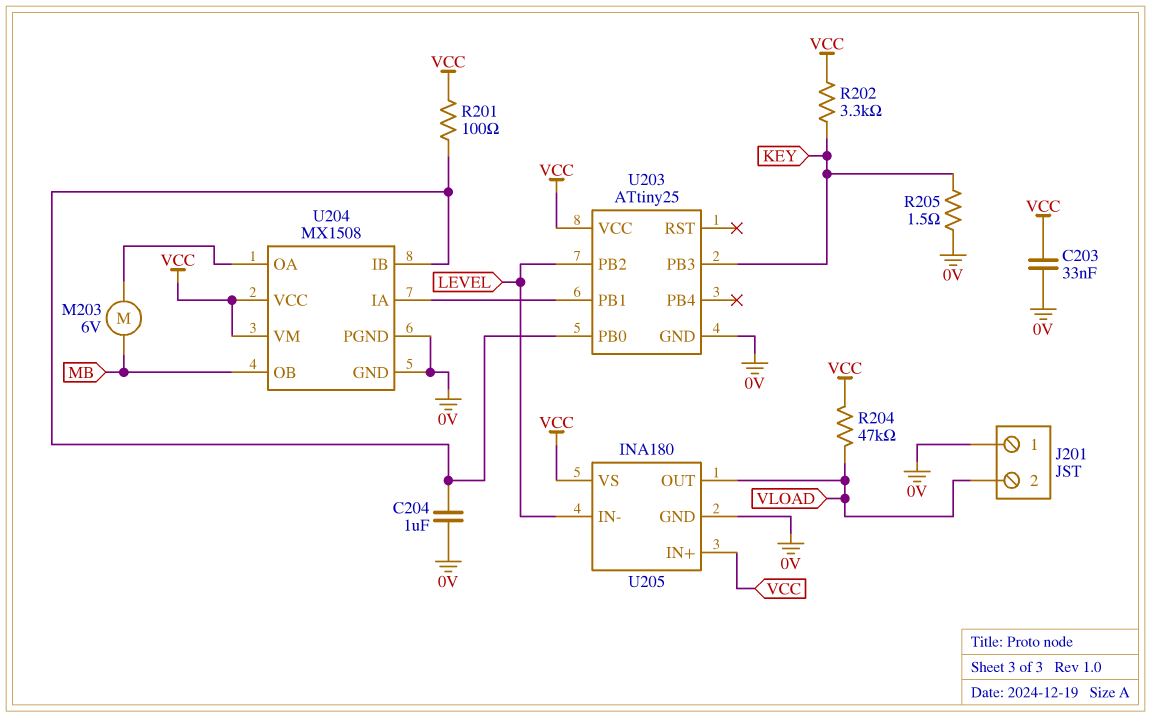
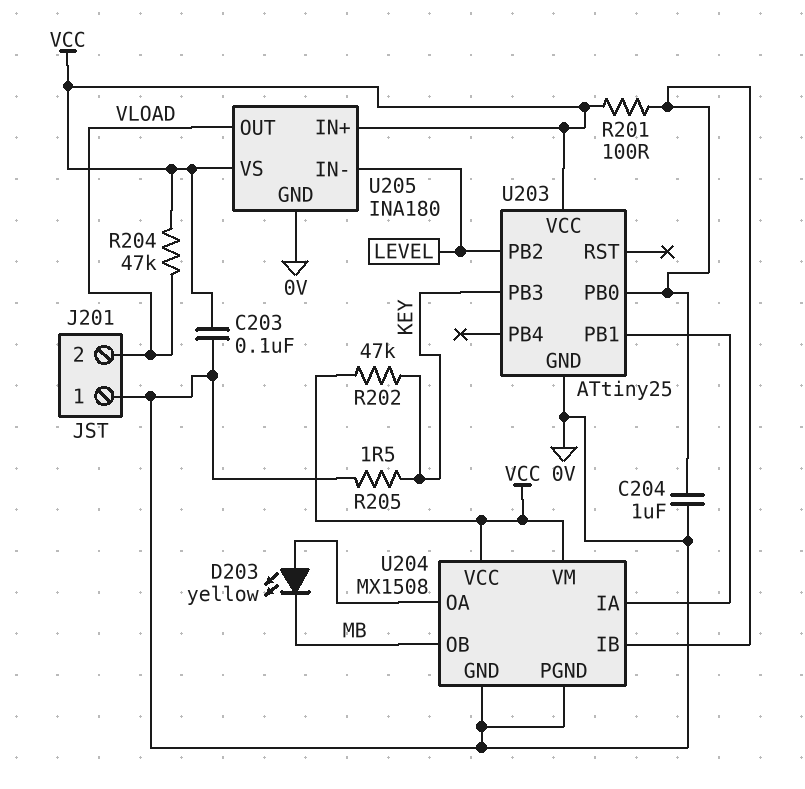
C203: 33nF (0V, VCC) -> 100nF (0V, VCC)
D203: none -> LED yellow (A U204/OA, K MB)
M203: motor 6V (MB, U204/OA) -> none
R202: 3.3k (KEY, VCC) -> 47k (KEY, VCC)

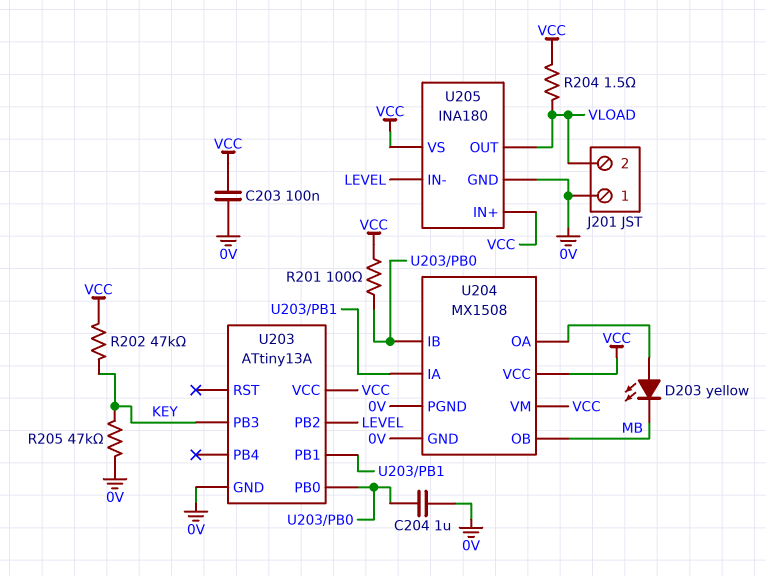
R204: 47k (VCC, VLOAD) -> 1.5 (VCC, VLOAD)
R205: 1.5 (0V, KEY) -> 47k (0V, KEY)
U203: ATtiny25 -> ATtiny13A

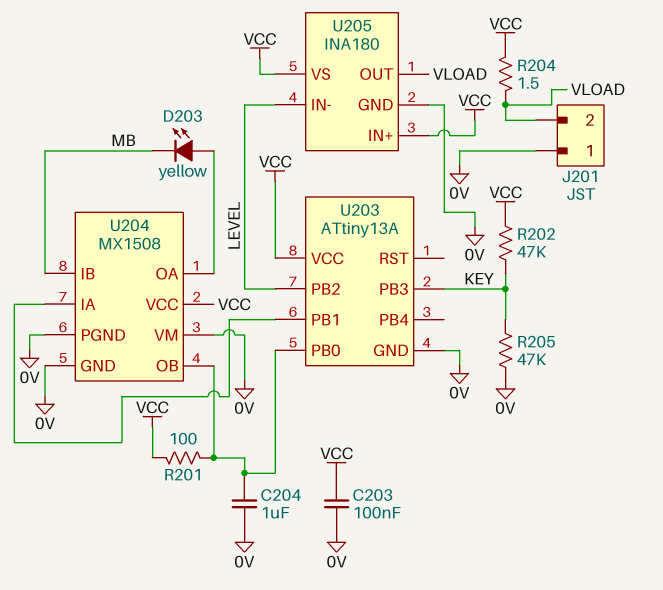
U204 pin IB: U203/PB0 -> MB
U204 pin OB: MB -> U203/PB0
U204 pin VM: VCC -> 0V

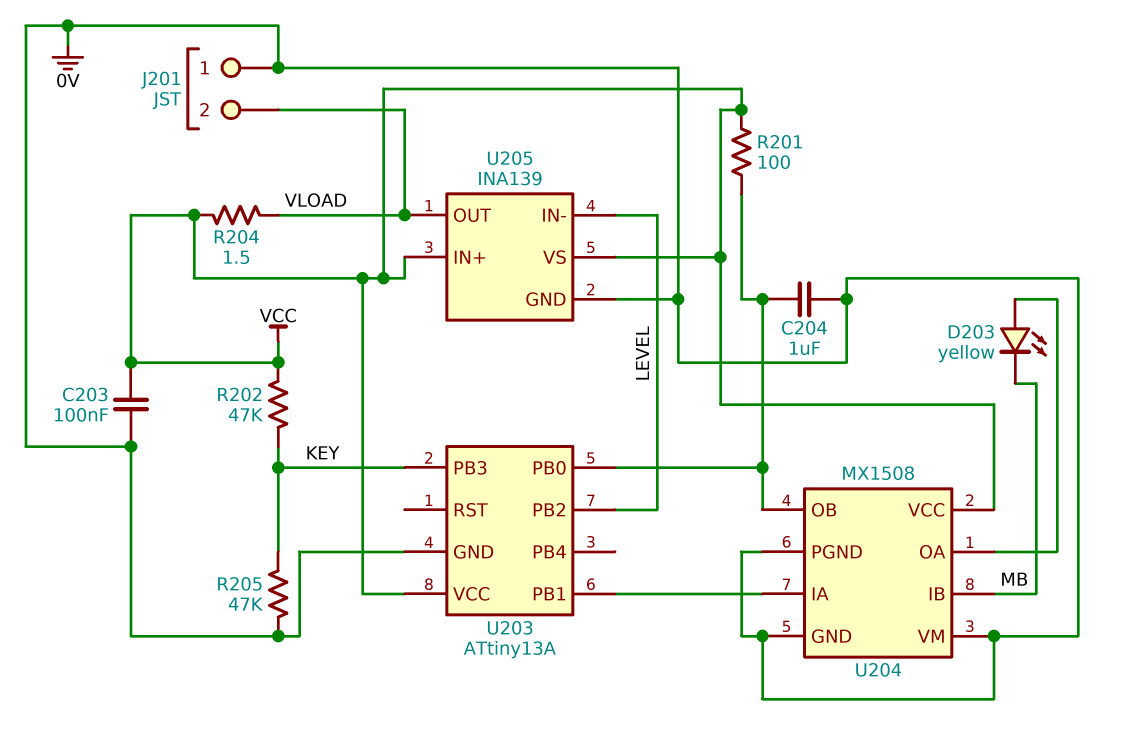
U205: INA180 -> INA139

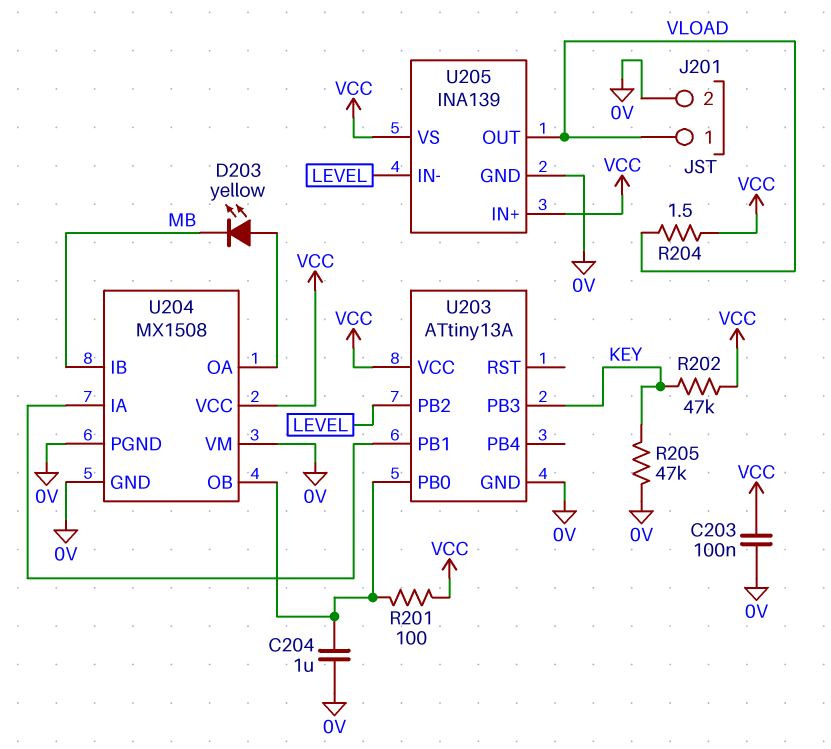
J201 pin 1: 0V -> VLOAD
J201 pin 2: VLOAD -> 0V

